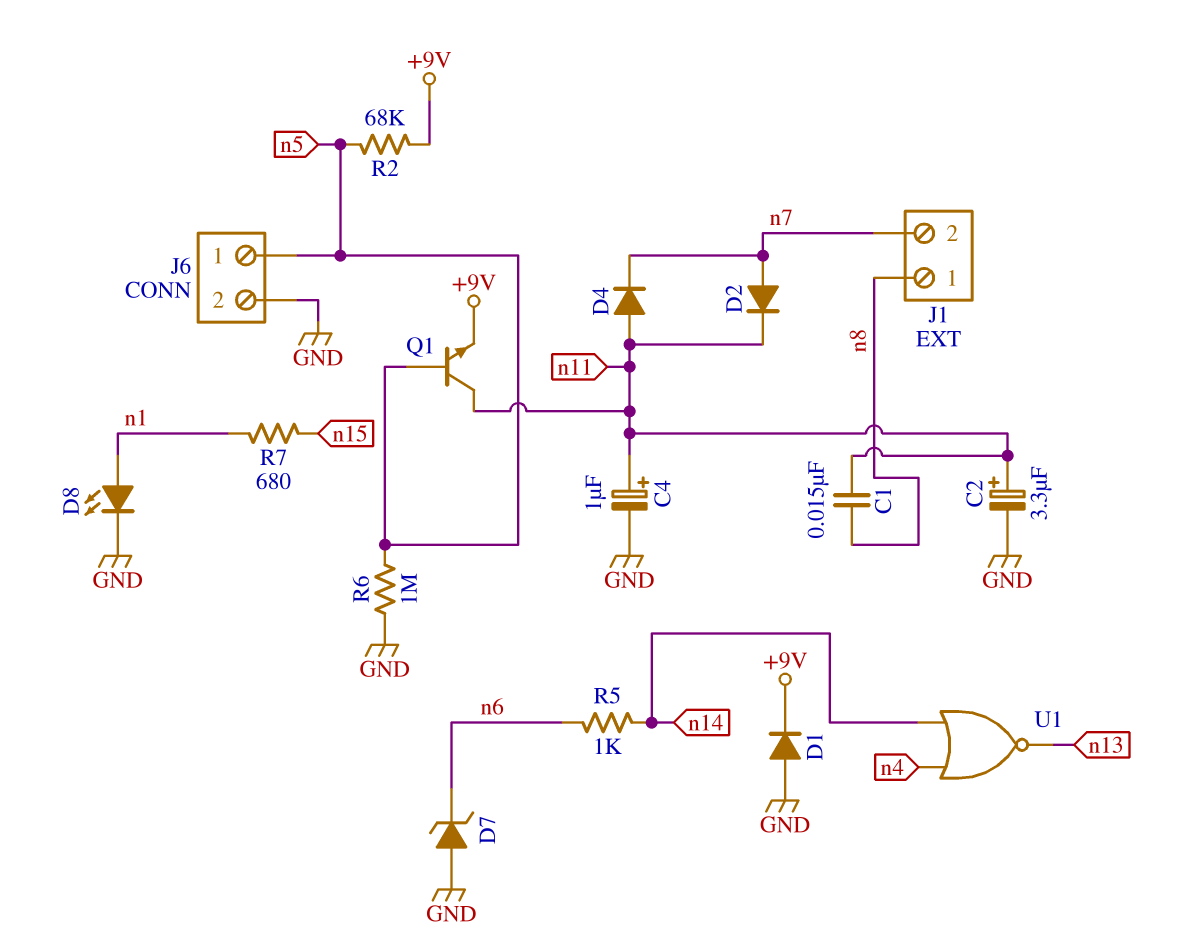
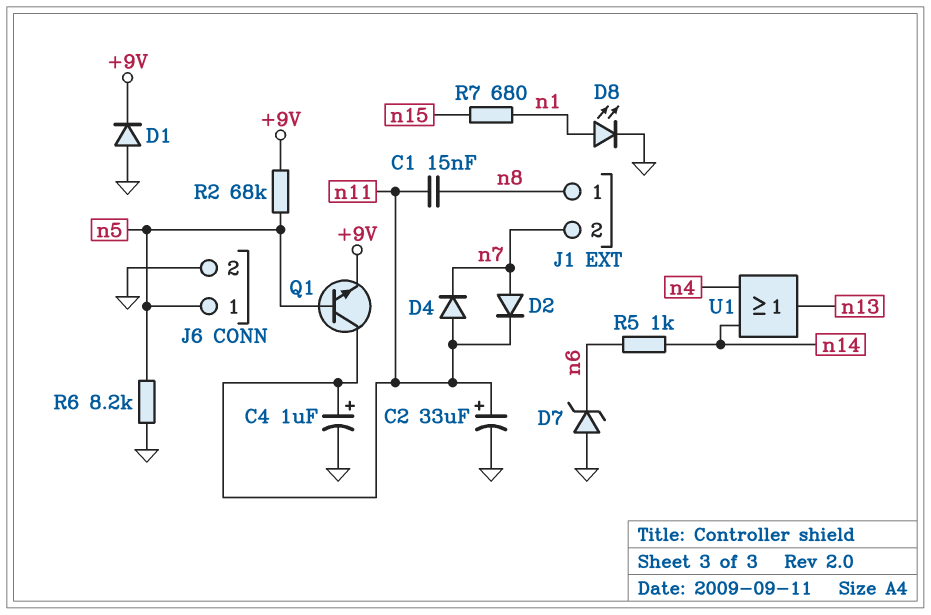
C2: 3.3uF (plus n11, minus GND) -> 33uF (plus n11, minus GND)
R6: 1M (GND, n5) -> 8.2k (GND, n5)
U1: NOR (in n4, in n14, out n13) -> OR (in n4, in n14, out n13)

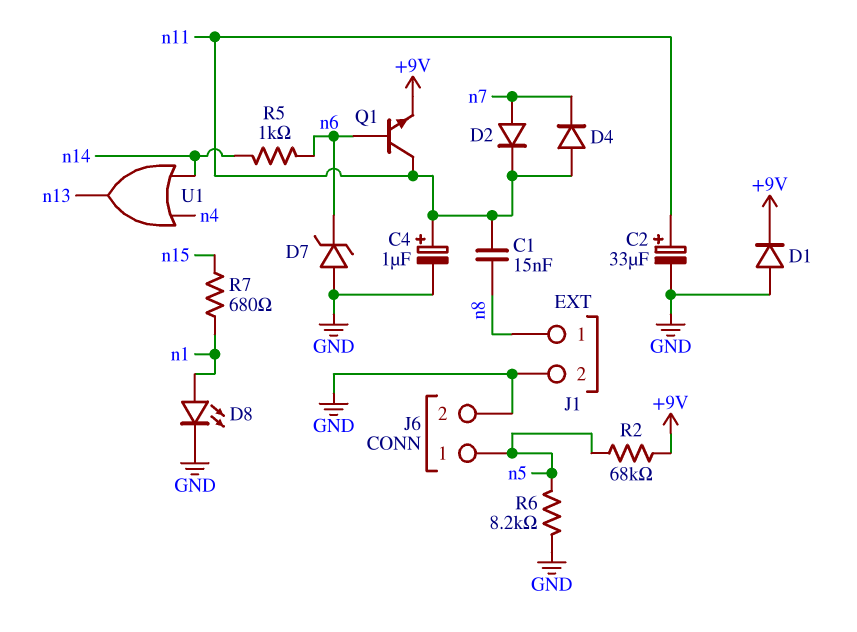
J1 pin 2: n7 -> GND
Q1: NPN (B n5, C n11, E +9V) -> NPN (B n6, C n11, E +9V)

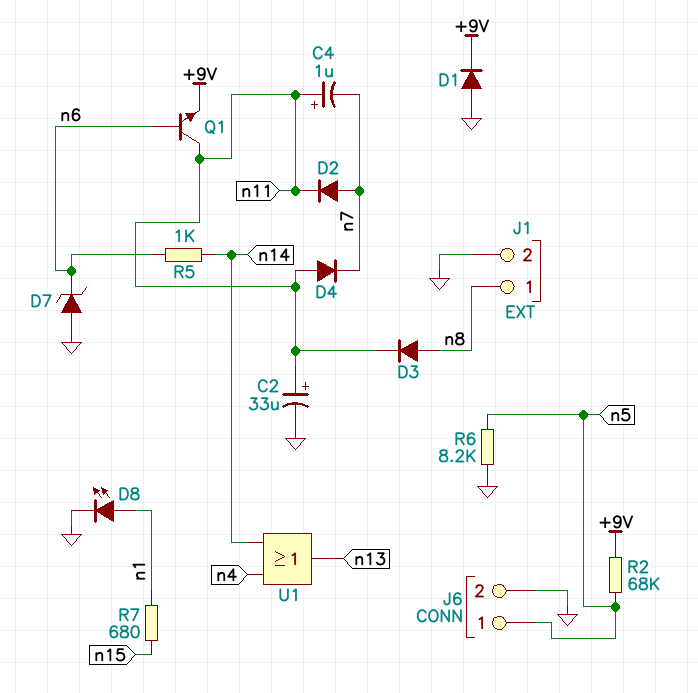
C1: 15nF (n8, n11) -> none
C4: 1uF (plus n11, minus GND) -> 1uF (plus n11, minus n7)
D3: none -> diode (A n8, K n11)

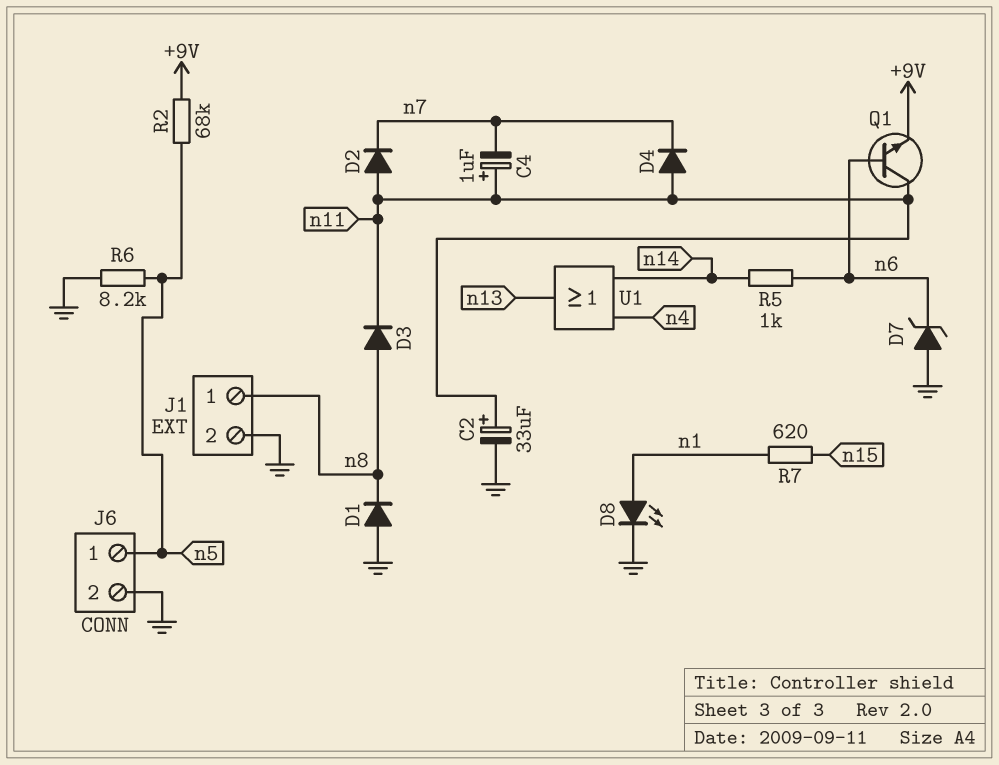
D1: diode (A GND, K +9V) -> diode (A GND, K n8)
D2: diode (A n7, K n11) -> diode (A n11, K n7)
R7: 680 (n1, n15) -> 620 (n1, n15)

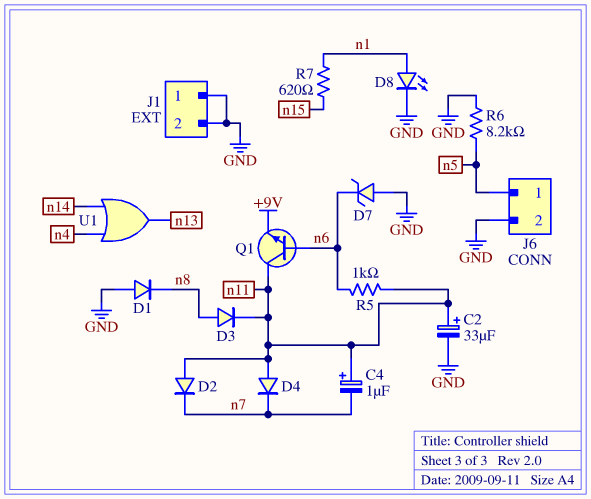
J1 pin 1: n8 -> GND
R2: 68k (+9V, n5) -> none
R5: 1k (n6, n14) -> 1k (n6, n11)

